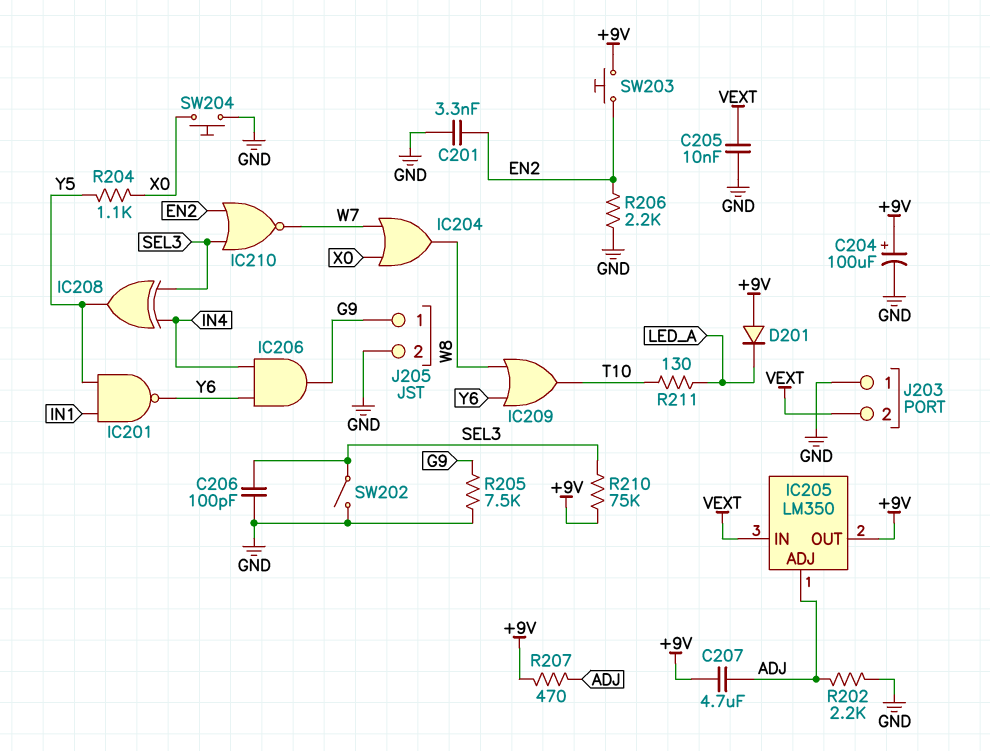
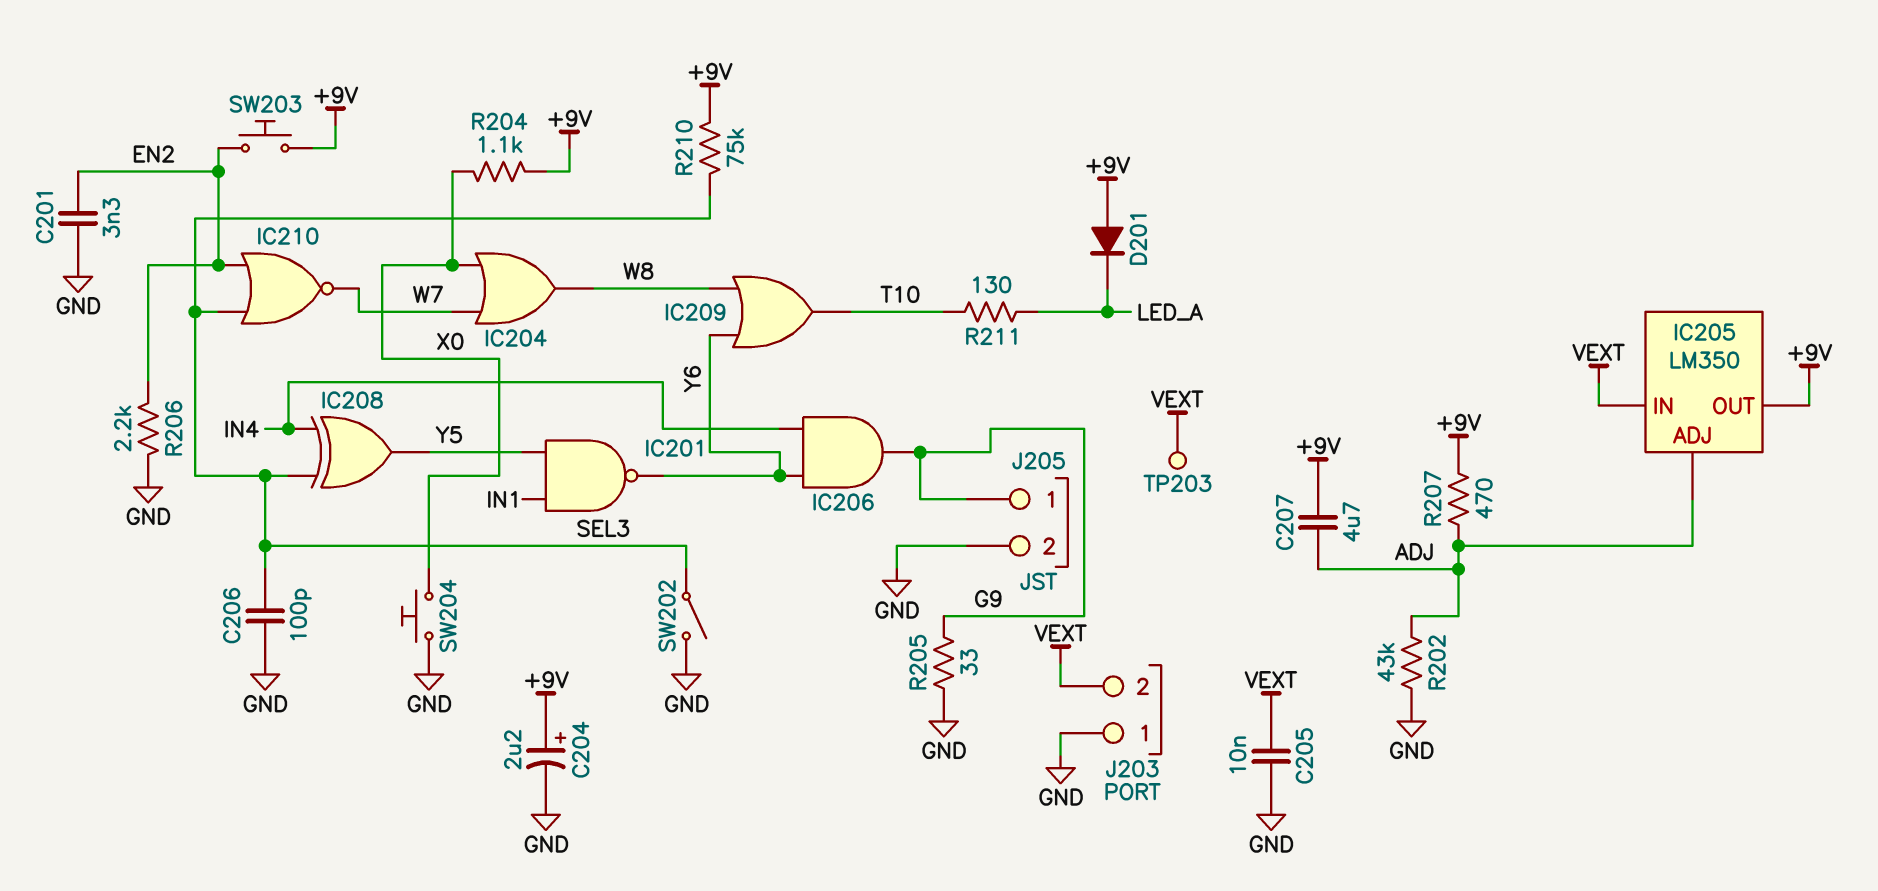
C204: 100uF (plus +9V, minus GND) -> 2.2uF (plus +9V, minus GND)
R202: 2.2k (ADJ, GND) -> 43k (ADJ, GND)
R204: 1.1k (X0, Y5) -> 1.1k (+9V, X0)
R205: 7.5k (G9, GND) -> 33 (G9, GND)
TP203: none -> test point (VEXT)

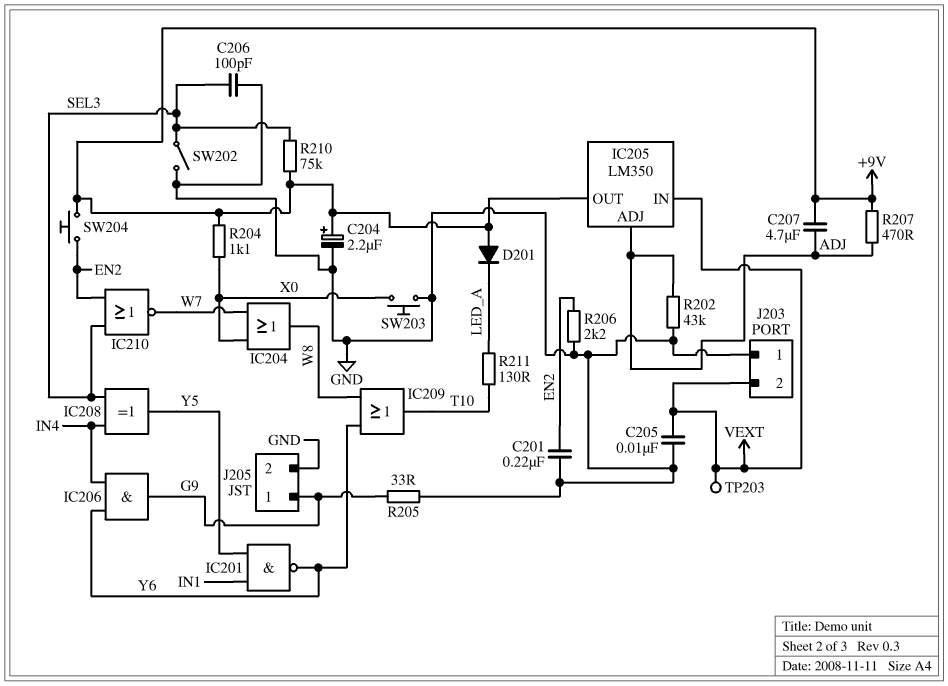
C201: 3.3nF (EN2, GND) -> 220nF (EN2, GND)
SW203: button (+9V, EN2) -> button (GND, X0)
SW204: button (GND, X0) -> button (+9V, EN2)

